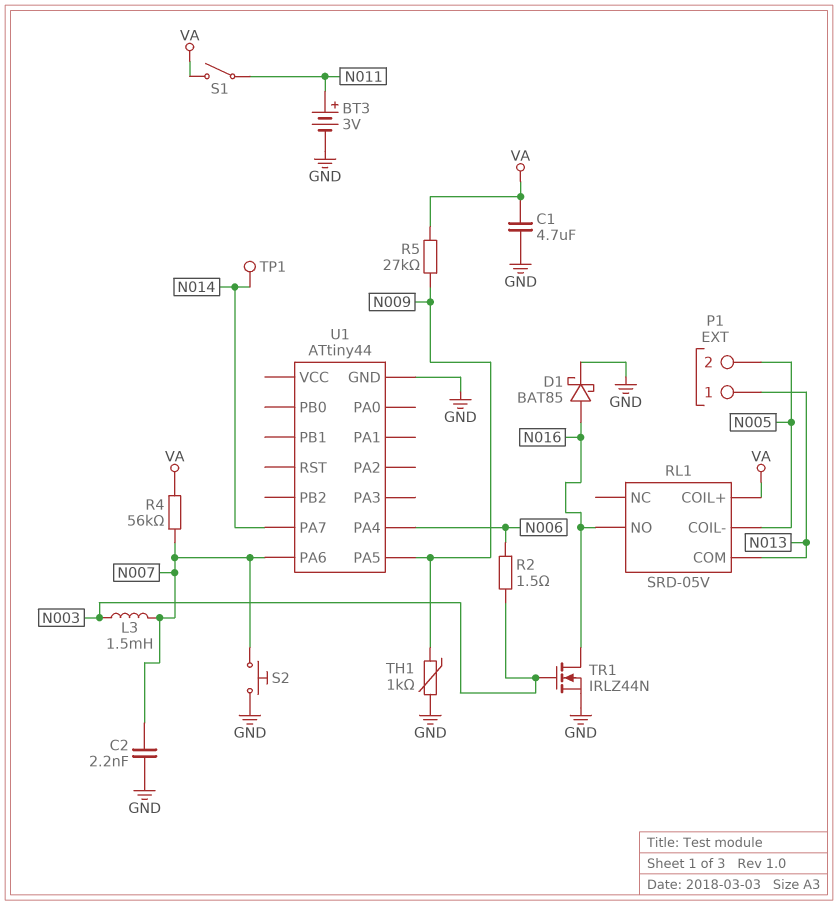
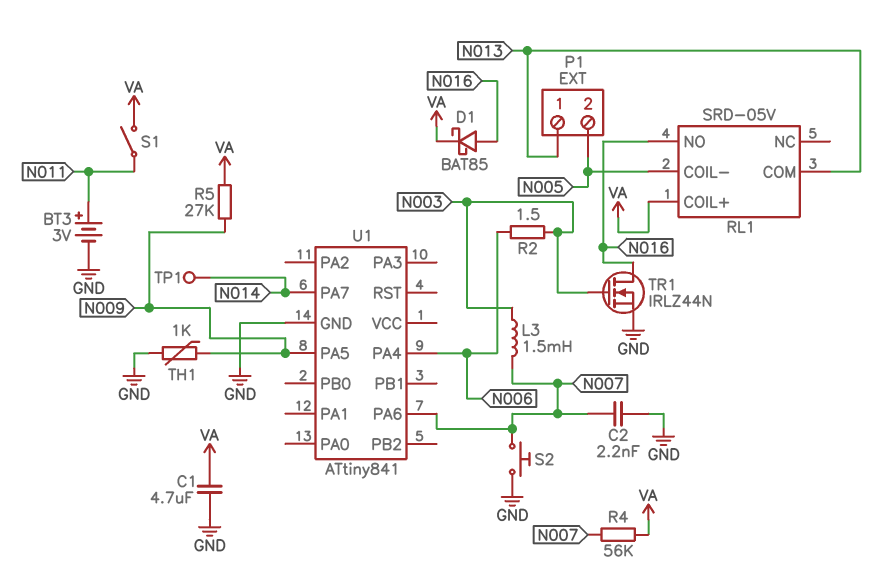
D1: schottky BAT85 (A N016, K GND) -> schottky BAT85 (A N016, K VA)
U1: ATtiny44 -> ATtiny841

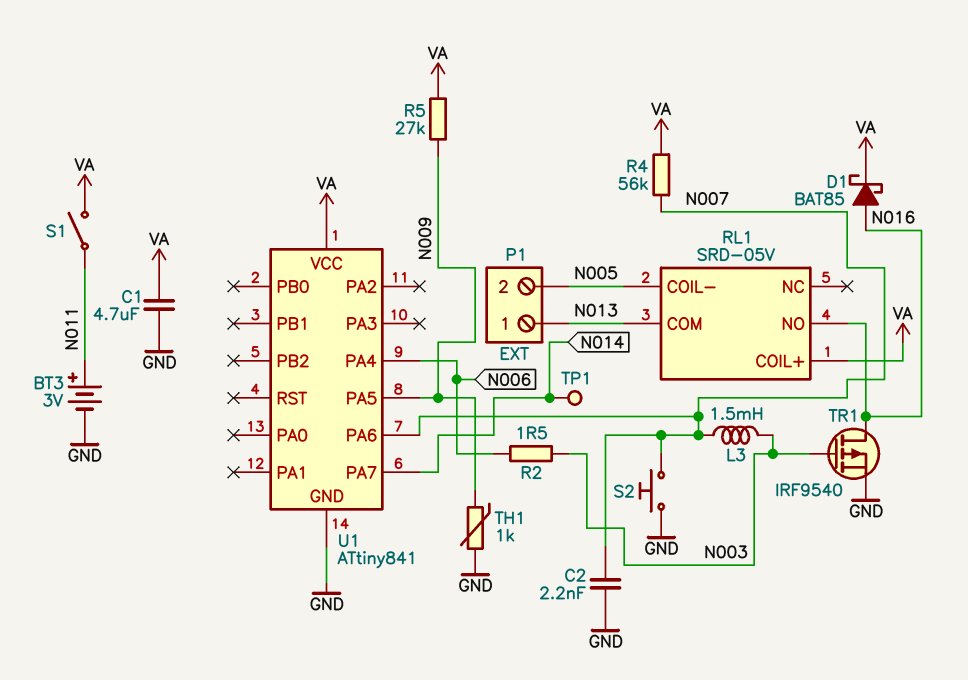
TR1: NMOS IRLZ44N (G N003, D N016, S GND) -> PMOS IRF9540 (G N003, D N016, S GND)
U1 pin VCC: none -> VA

